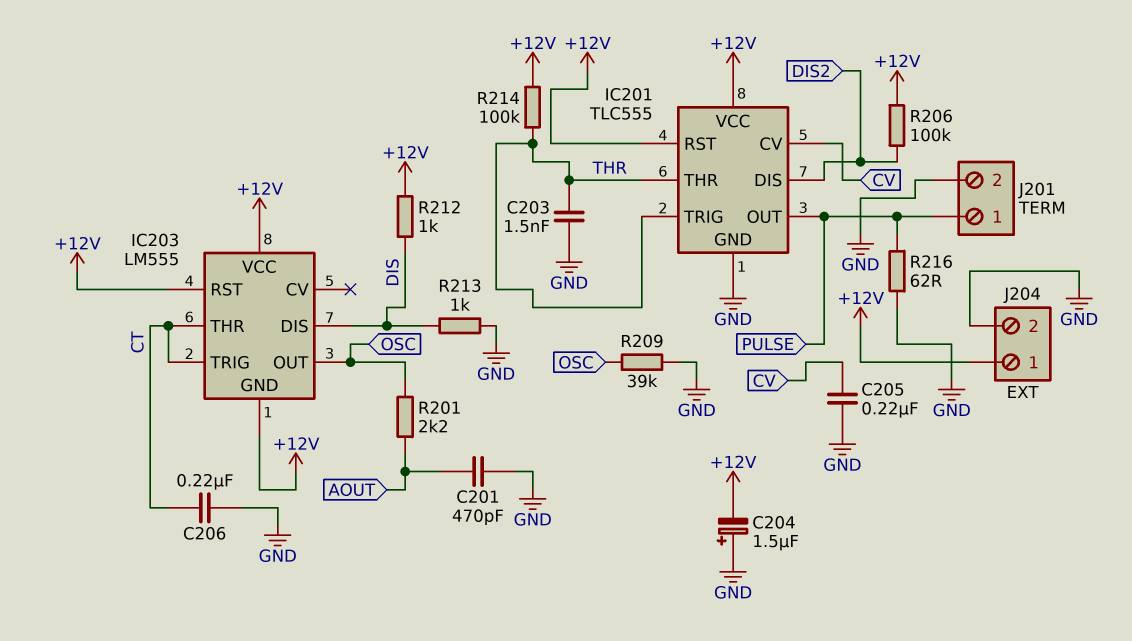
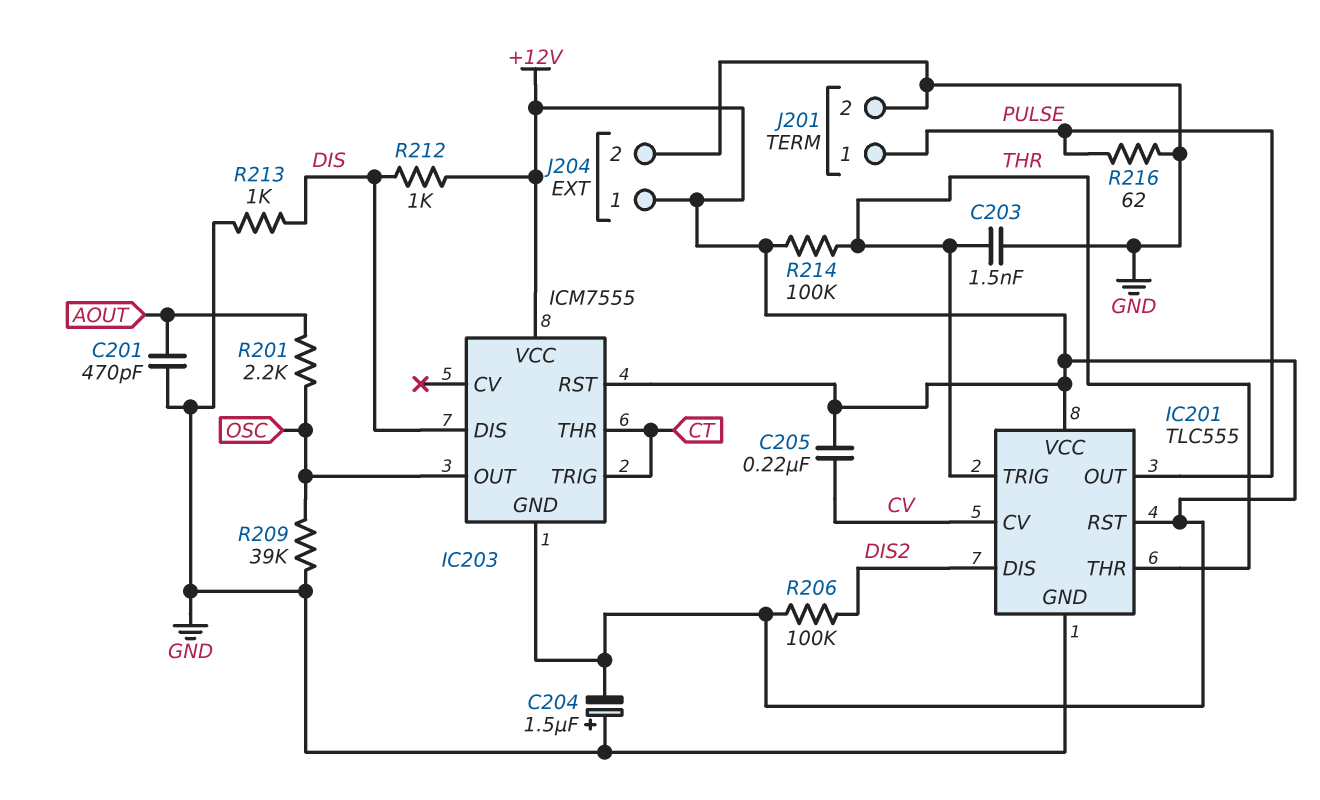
C205: 220nF (CV, GND) -> 220nF (+12V, CV)
C206: 220nF (CT, GND) -> none
IC203: LM555 -> ICM7555

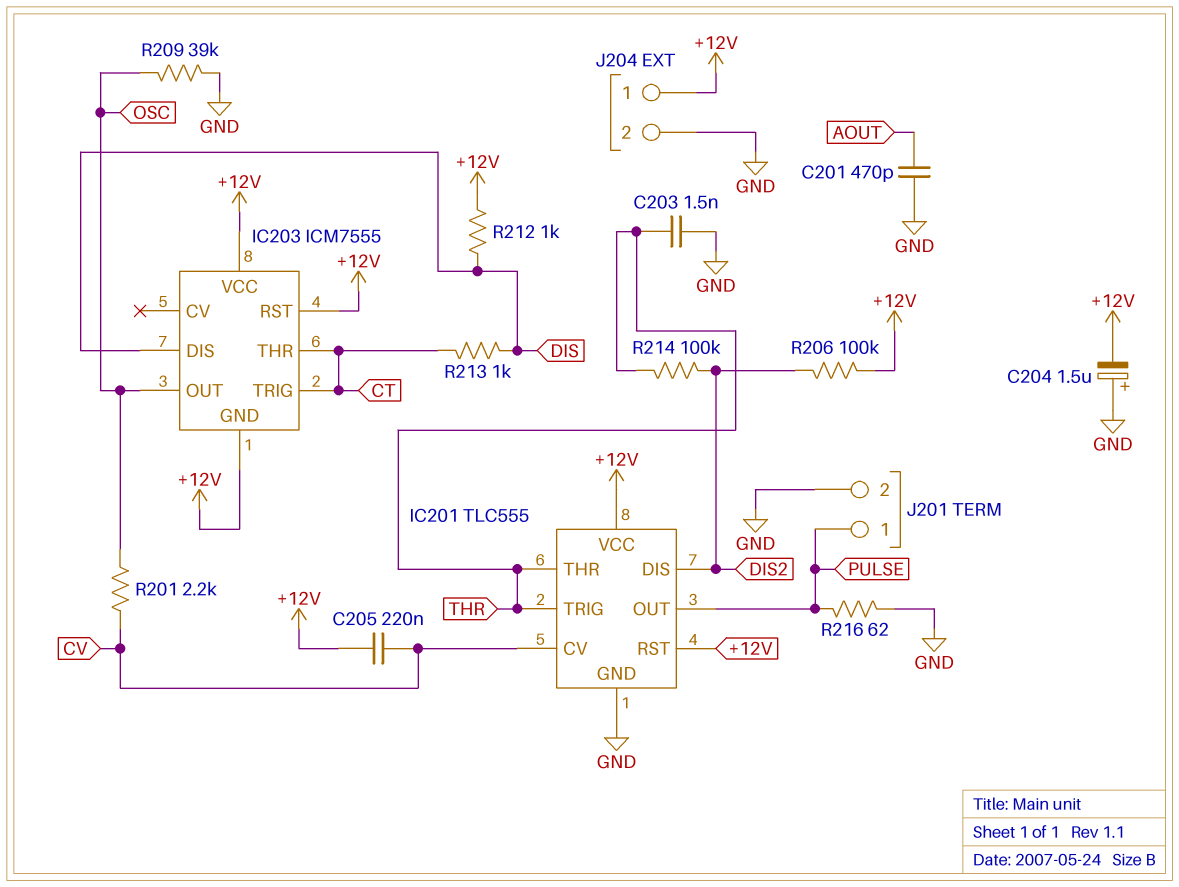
R201: 2.2k (AOUT, OSC) -> 2.2k (CV, OSC)
R213: 1k (DIS, GND) -> 1k (CT, DIS)
R214: 100k (+12V, THR) -> 100k (DIS2, THR)

